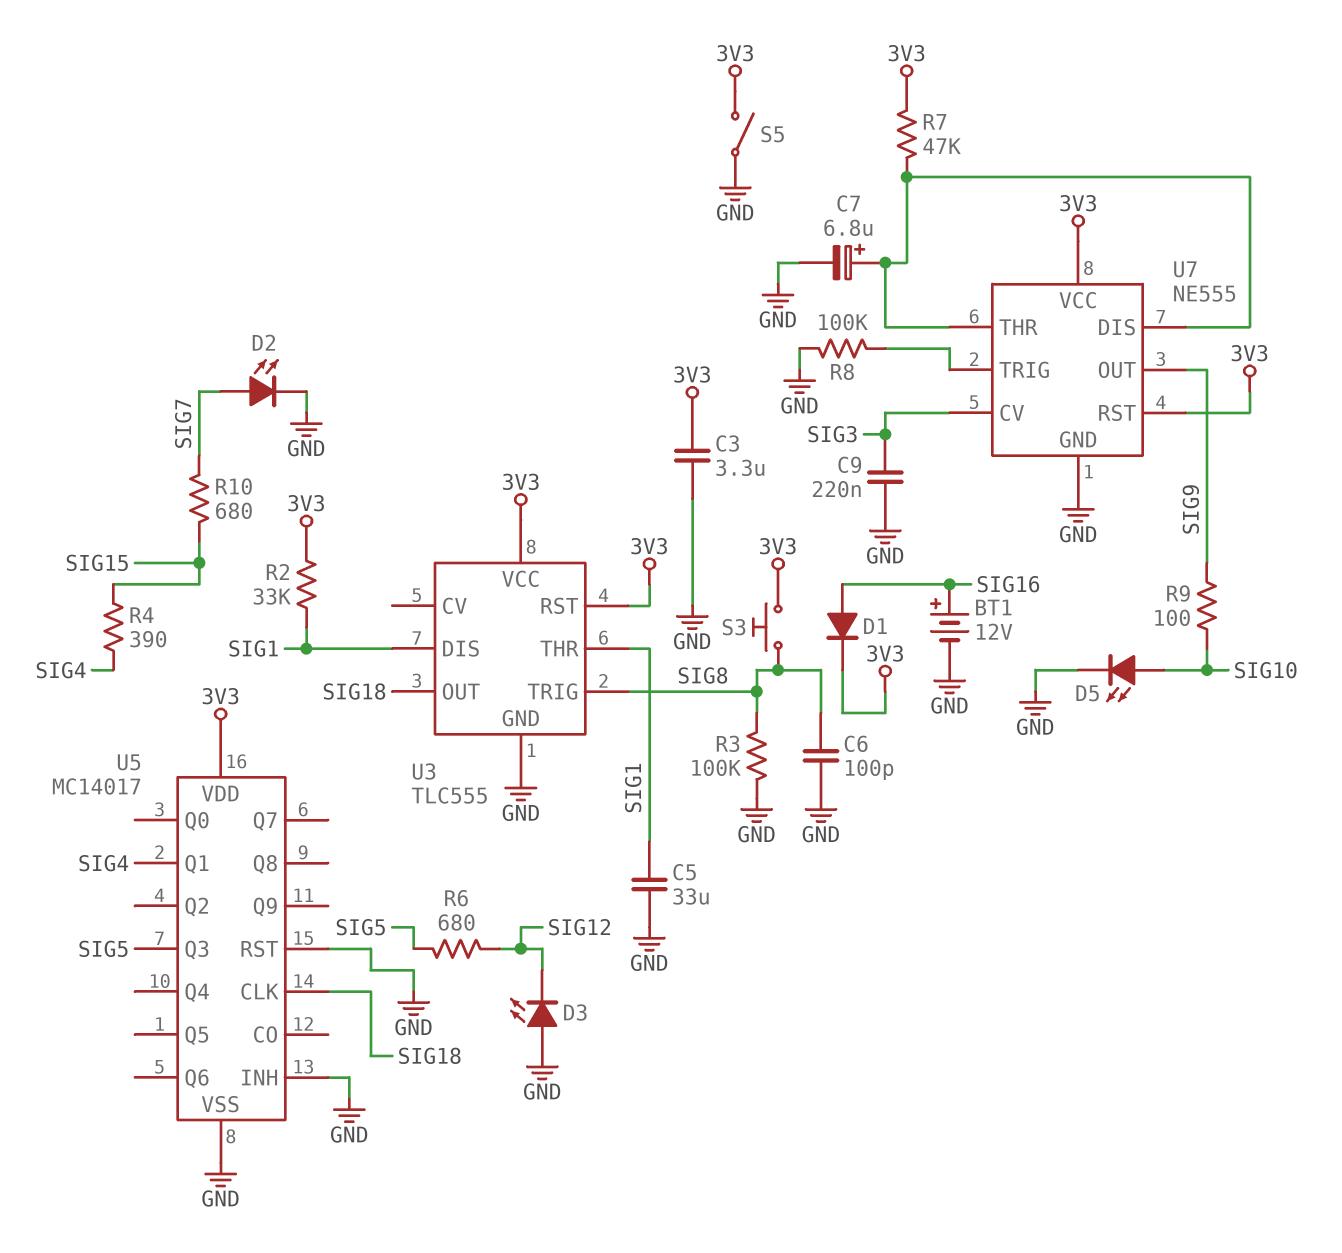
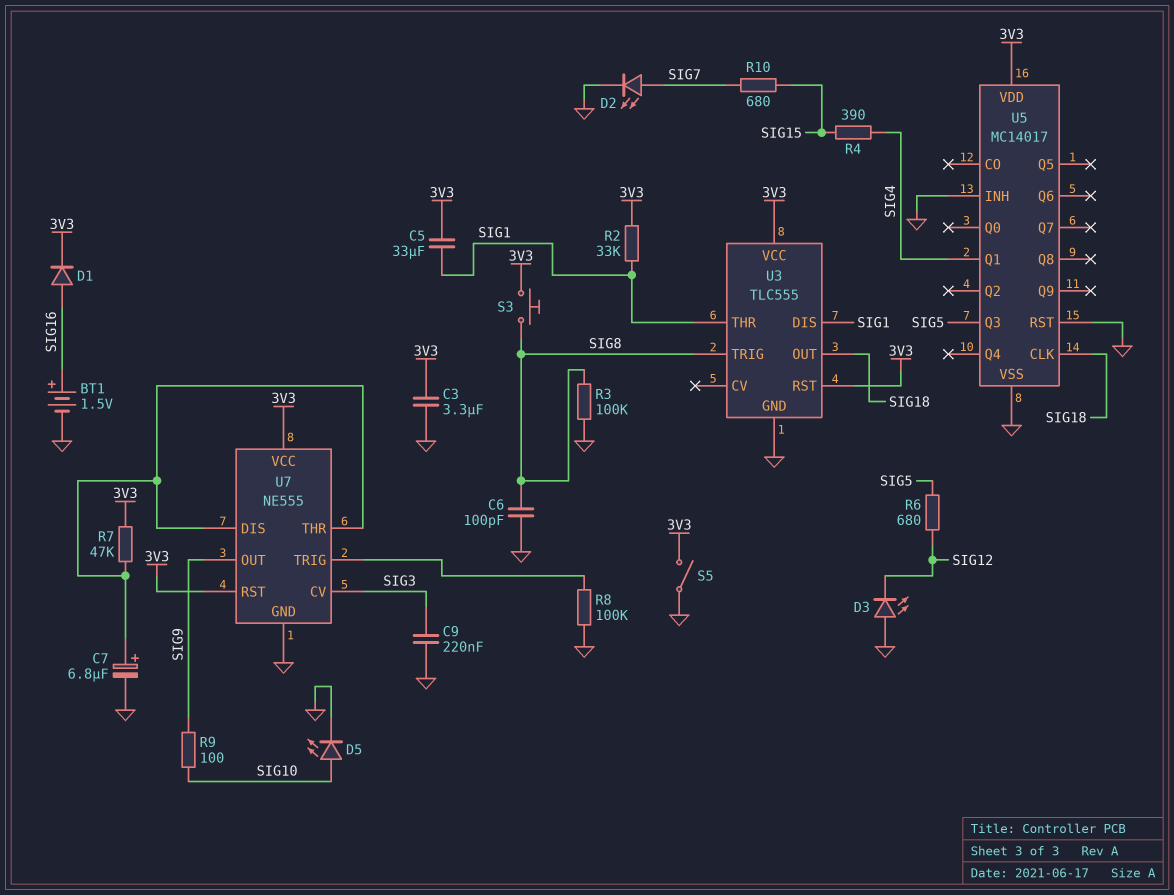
BT1: 12V (plus SIG16, minus GND) -> 1.5V (plus SIG16, minus GND)
C5: 33uF (GND, SIG1) -> 33uF (3V3, SIG1)

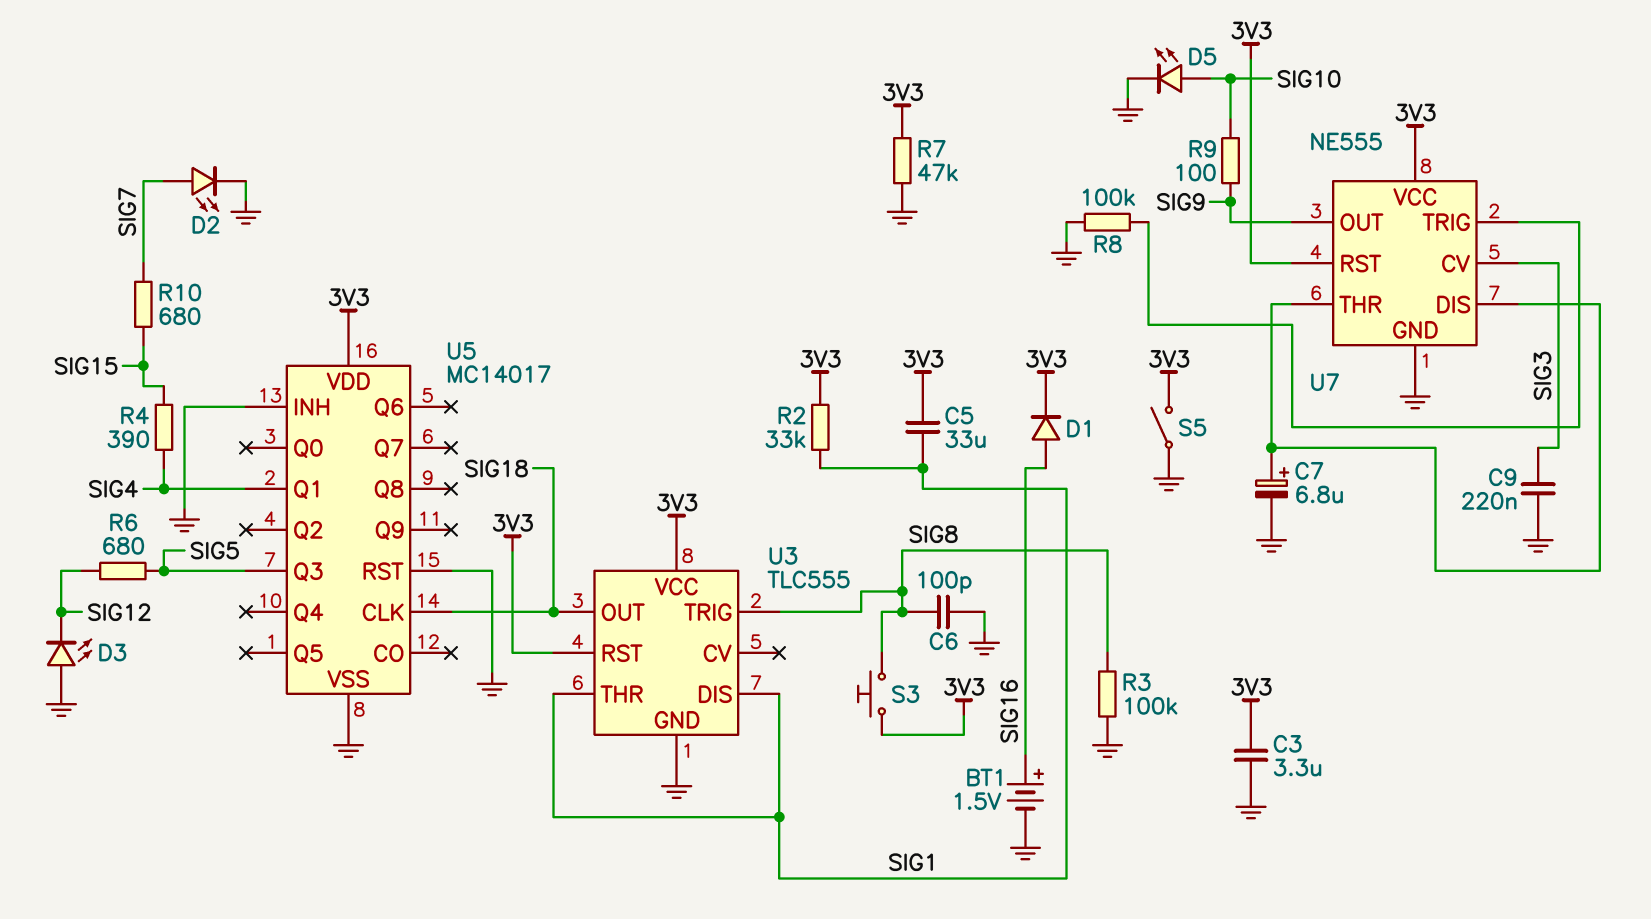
R7: 47k (3V3, U7/DIS) -> 47k (3V3, GND)

